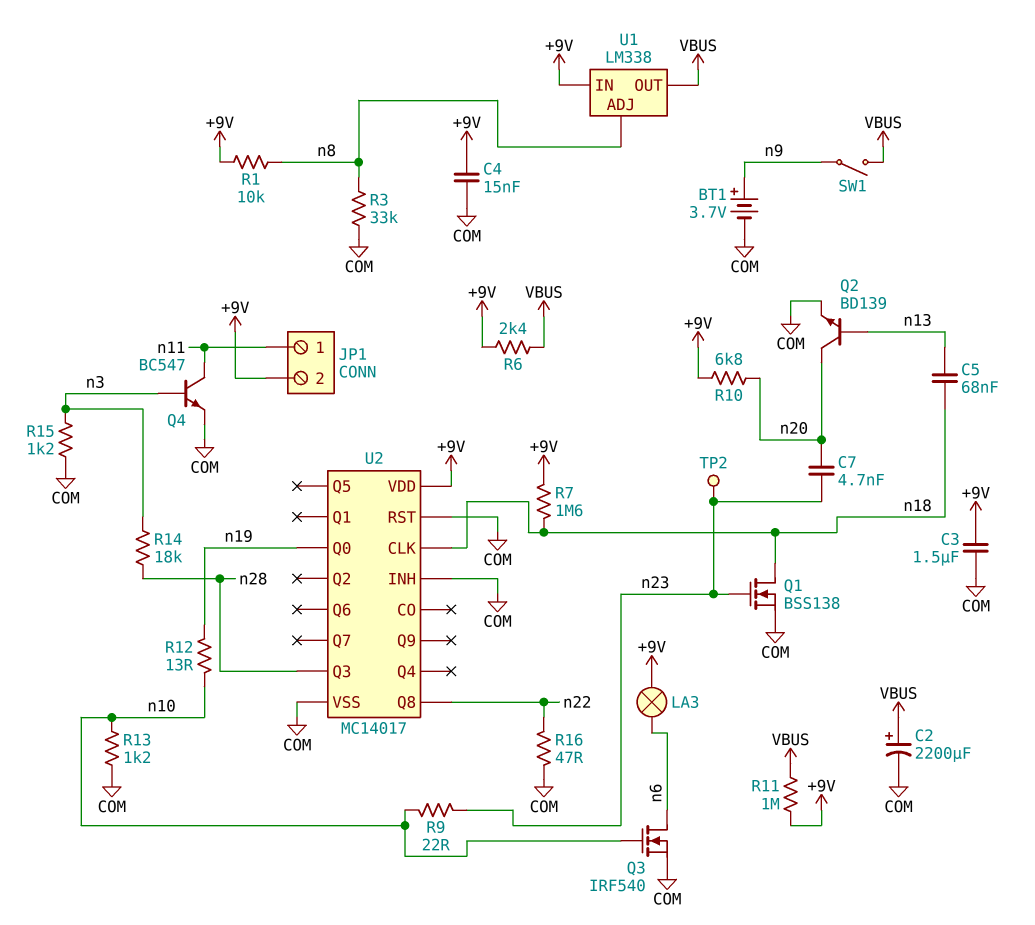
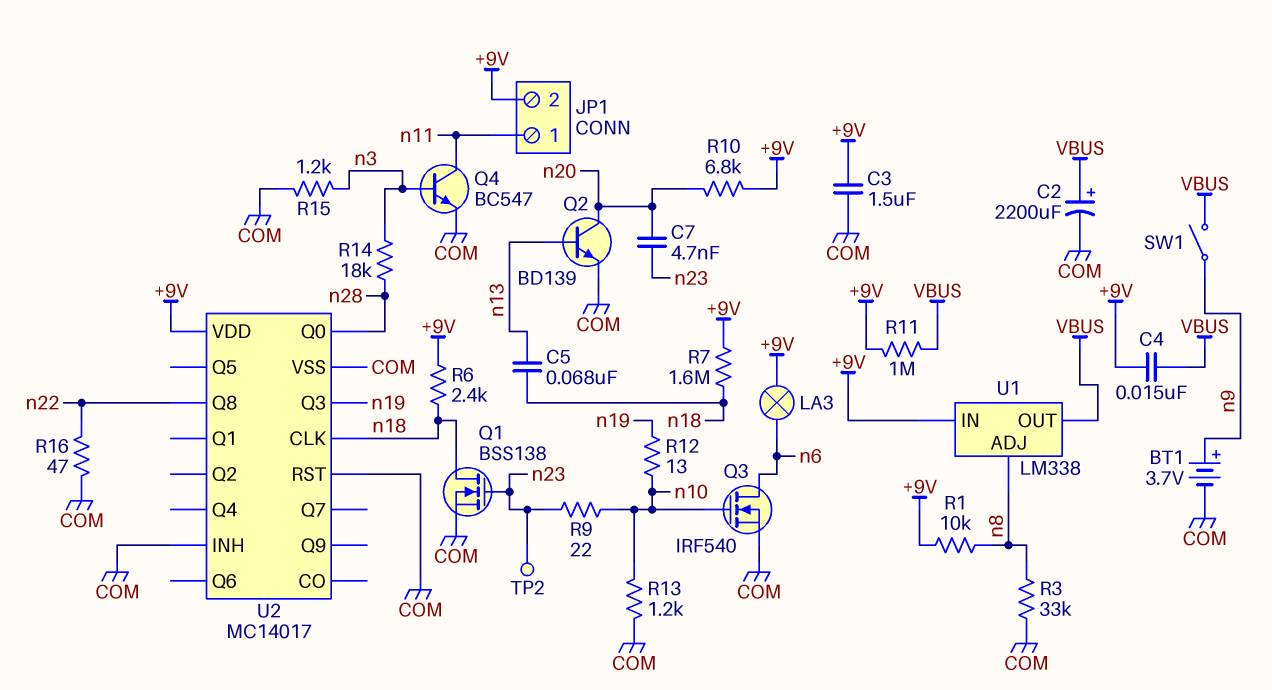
C4: 15nF (+9V, COM) -> 15nF (+9V, VBUS)
R6: 2.4k (+9V, VBUS) -> 2.4k (+9V, n18)
U2 pin Q0: n19 -> n28
U2 pin Q3: n28 -> n19

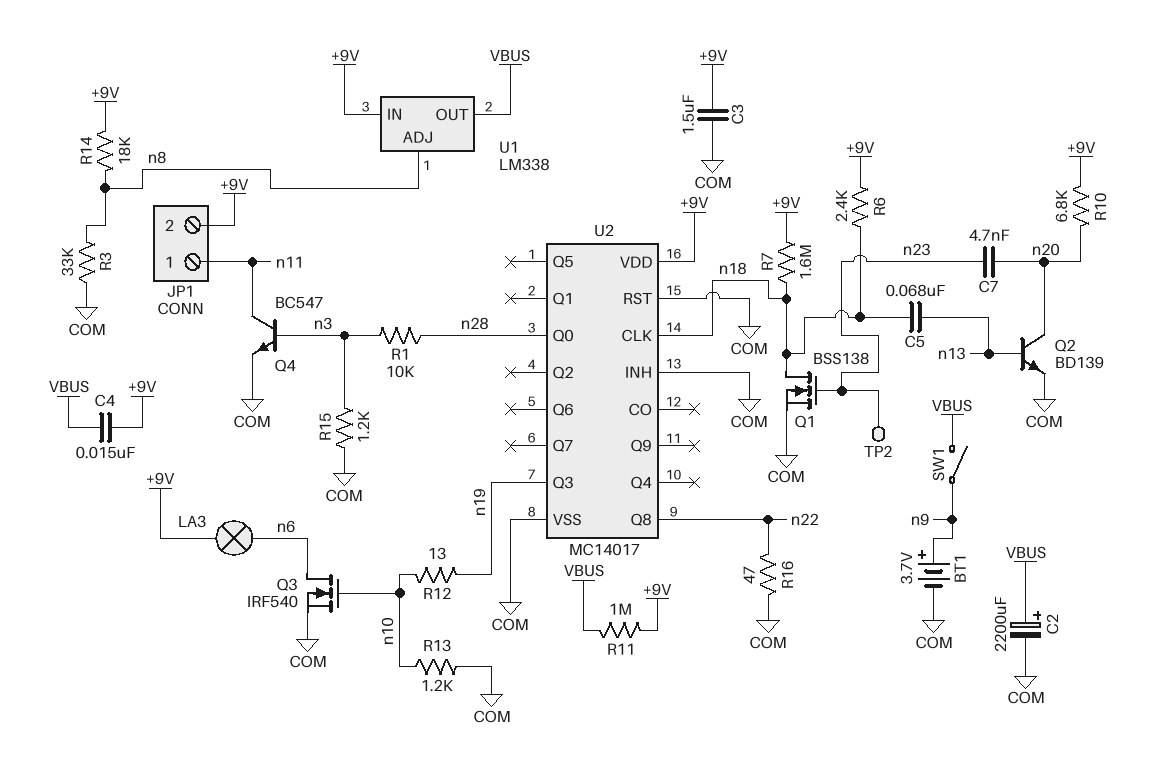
R1: 10k (+9V, n8) -> 10k (n3, n28)
R9: 22 (n10, n23) -> none
R14: 18k (n3, n28) -> 18k (+9V, n8)

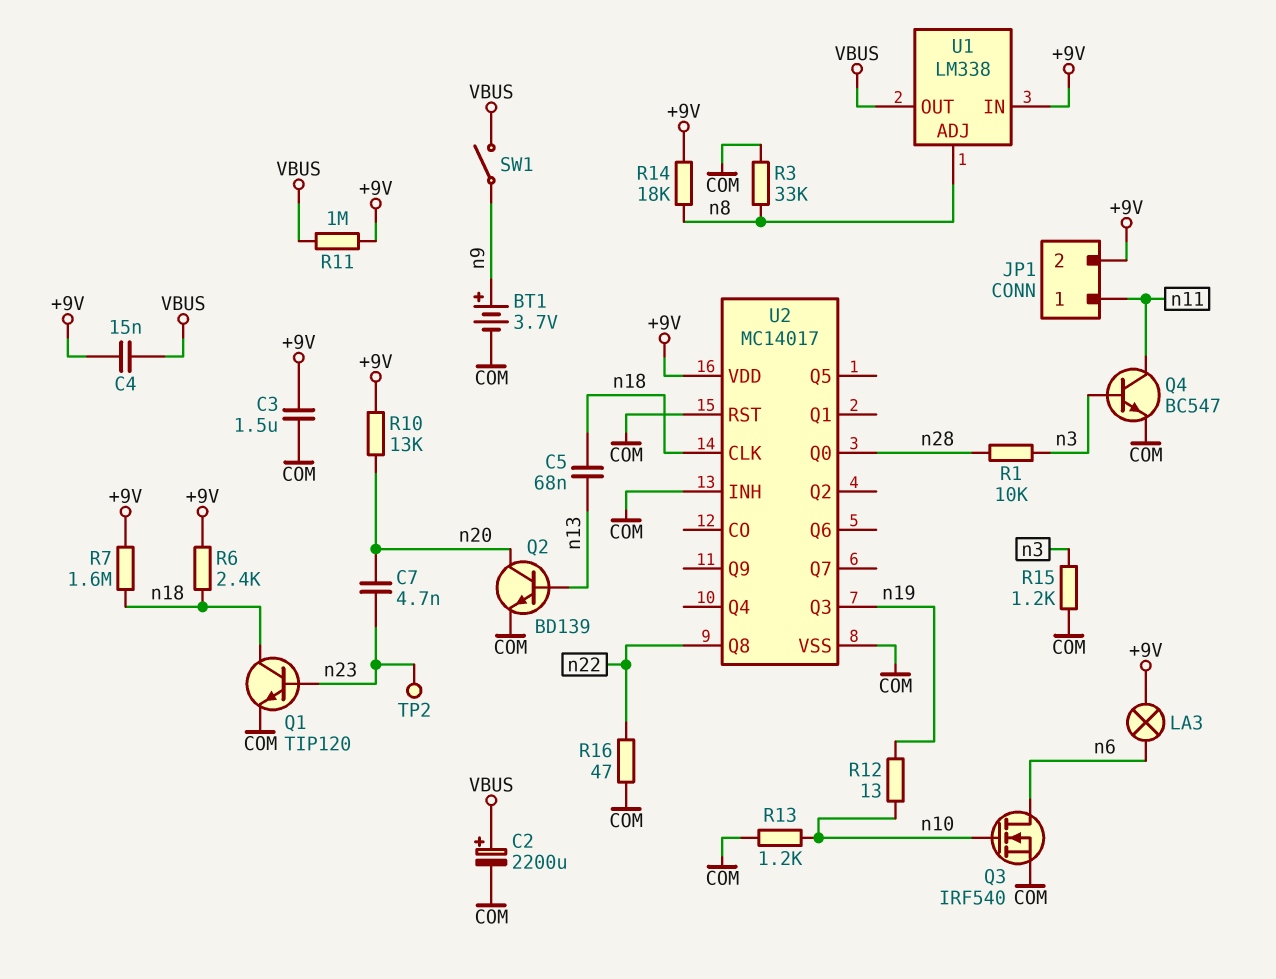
Q1: NMOS BSS138 (G n23, D n18, S COM) -> NPN TIP120 (B n23, C n18, E COM)
R10: 6.8k (+9V, n20) -> 13k (+9V, n20)

